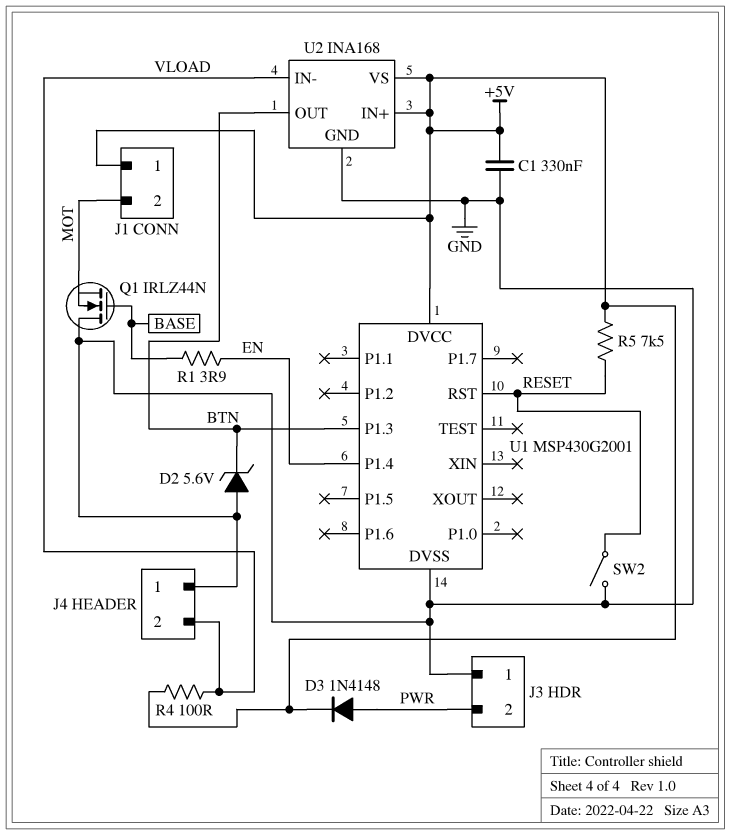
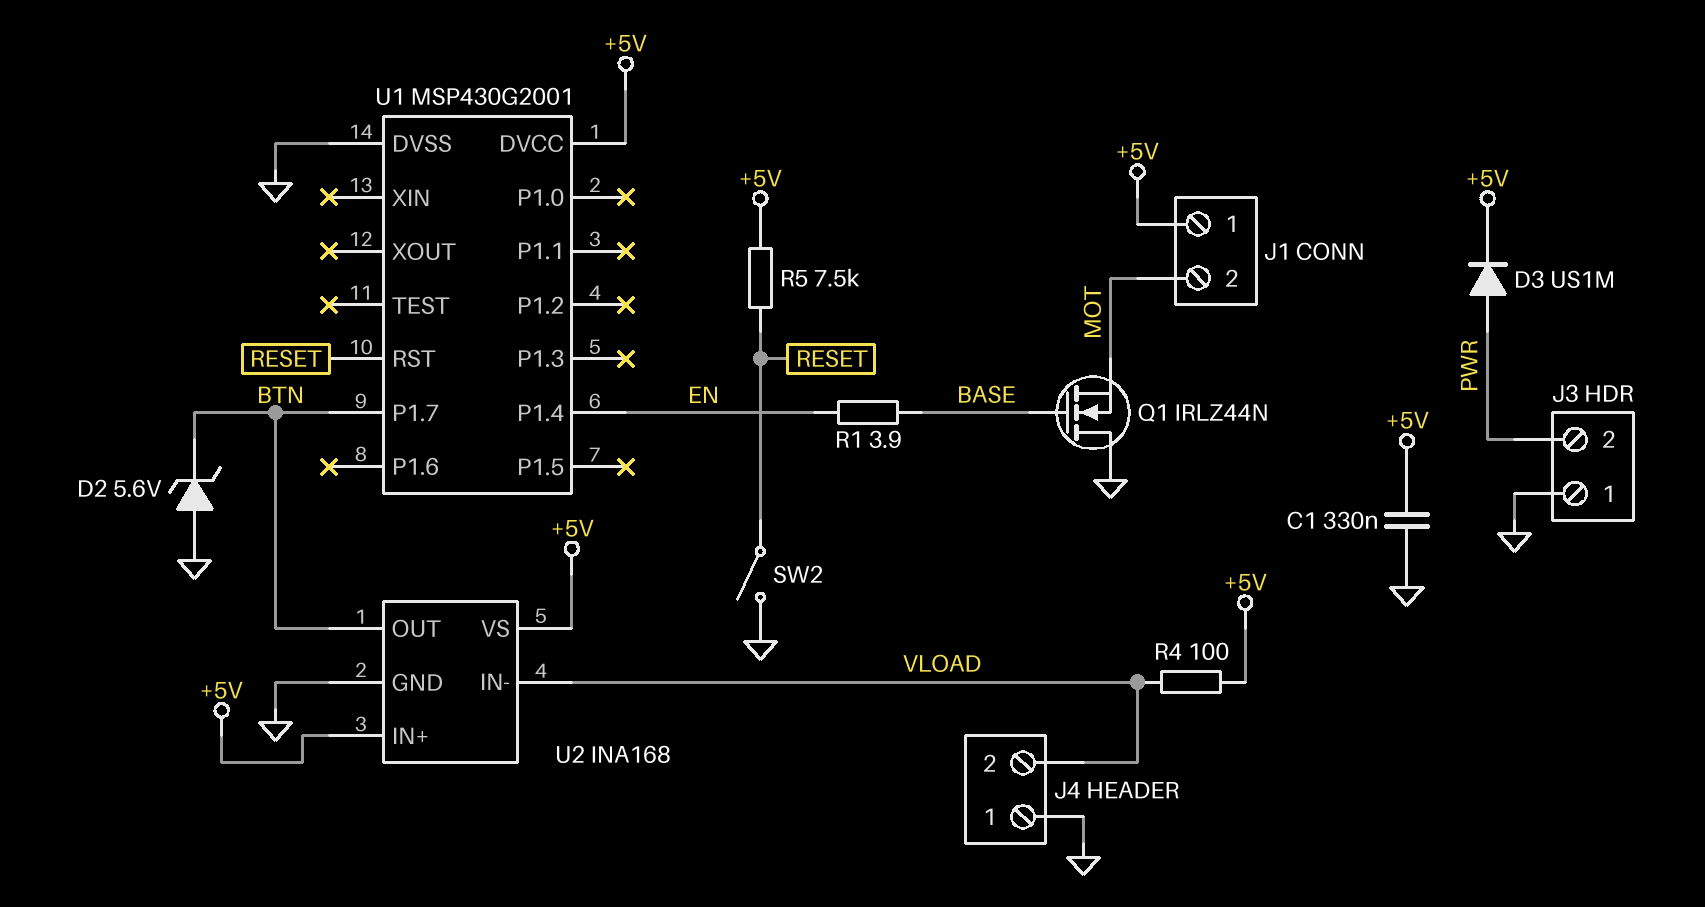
D3: diode 1N4148 (A PWR, K +5V) -> diode US1M (A PWR, K +5V)
U1 pin P1.3: BTN -> none
U1 pin P1.7: none -> BTN

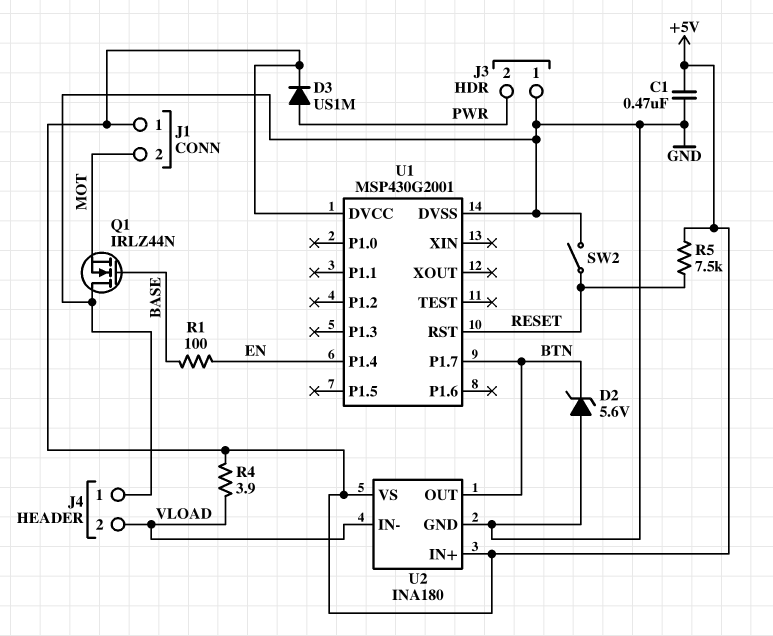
C1: 330nF (+5V, GND) -> 470nF (+5V, GND)
R1: 3.9 (BASE, EN) -> 100 (BASE, EN)
R4: 100 (+5V, VLOAD) -> 3.9 (+5V, VLOAD)
U2: INA168 -> INA180

